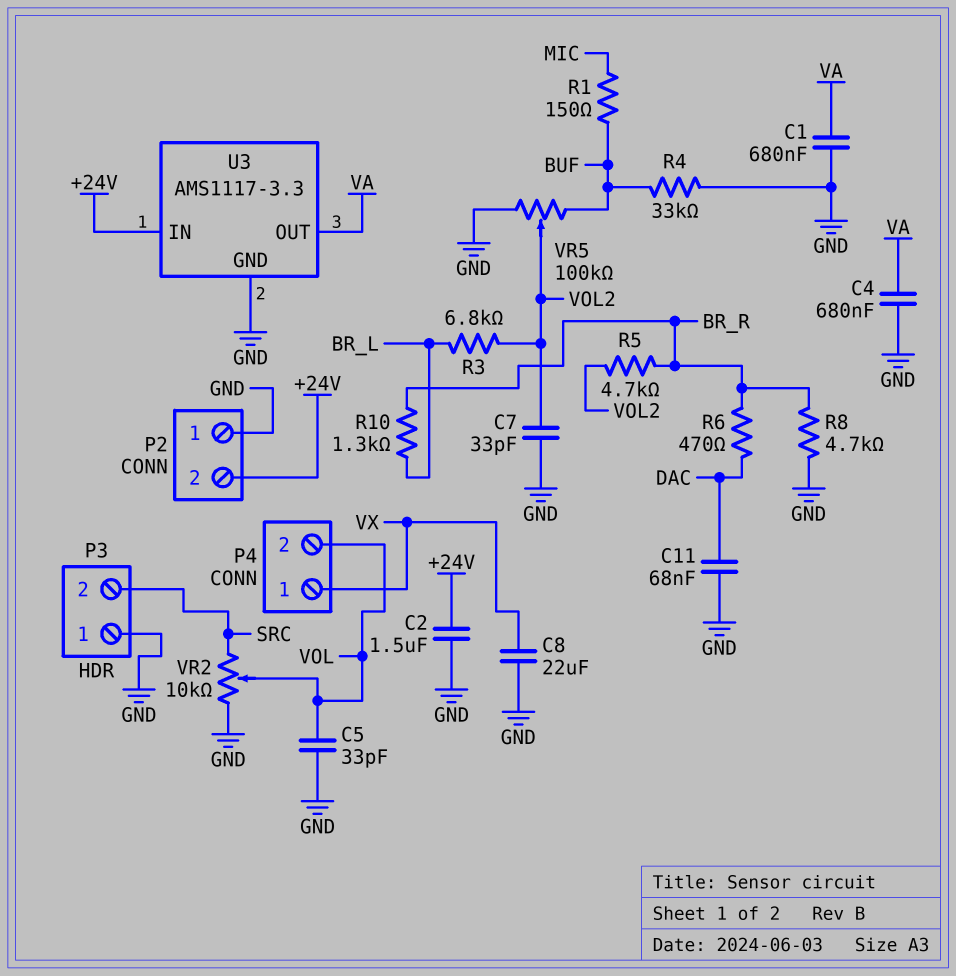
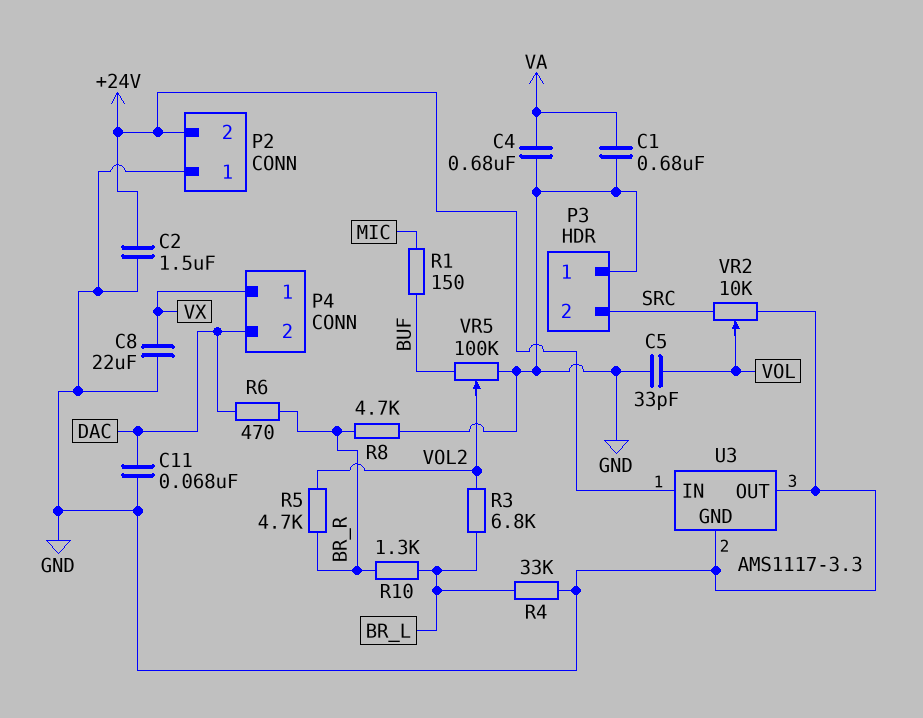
C7: 33pF (GND, VOL2) -> none
P4 pin 2: VOL -> DAC
R4: 33k (BUF, GND) -> 33k (BR_L, GND)
U3 pin OUT: VA -> GND

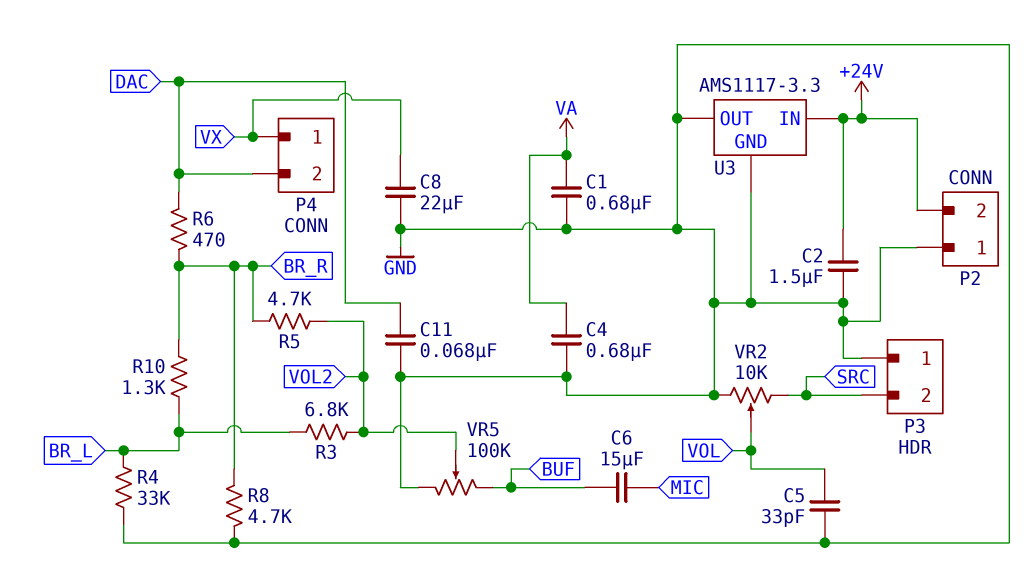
C6: none -> 15uF (BUF, MIC)
R1: 150 (BUF, MIC) -> none

